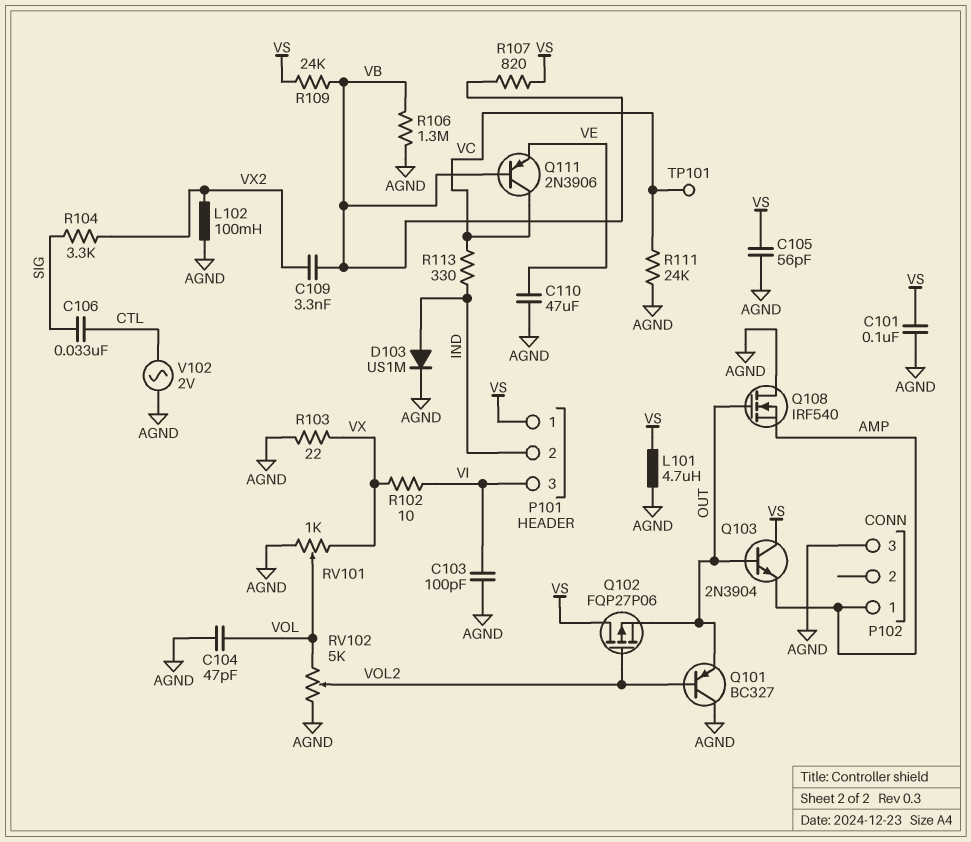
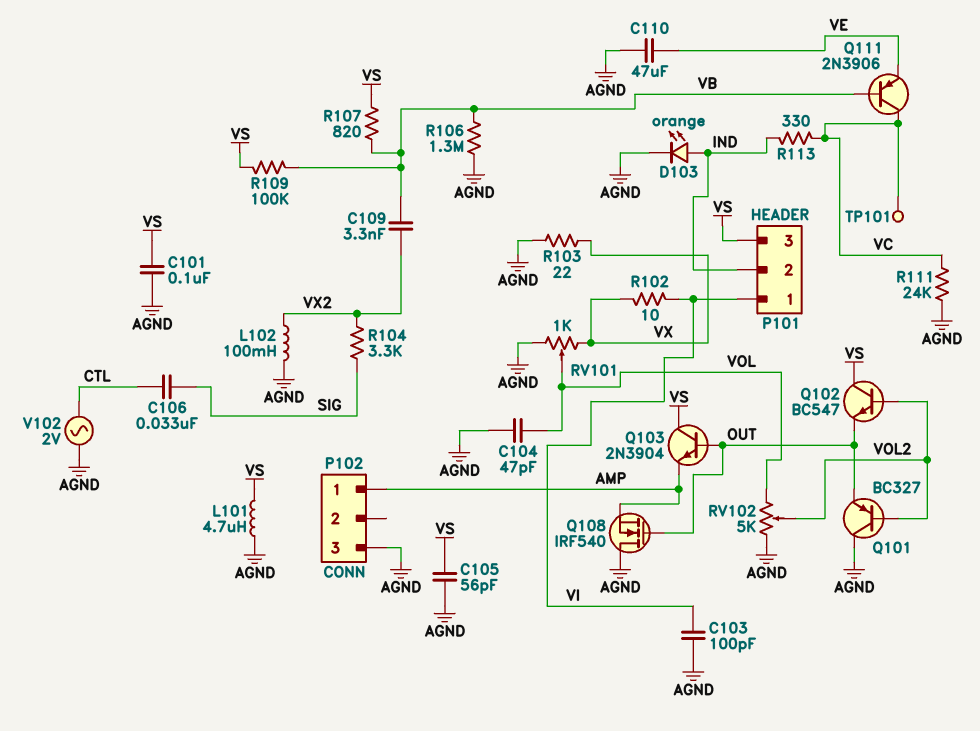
D103: diode US1M (A IND, K AGND) -> LED orange (A IND, K AGND)
P101 pin 1: VS -> VI
P101 pin 3: VI -> VS
Q102: PMOS FQP27P06 (G VOL2, D VS, S OUT) -> NPN BC547 (B VOL2, C VS, E OUT)
R109: 24k (VB, VS) -> 100k (VB, VS)

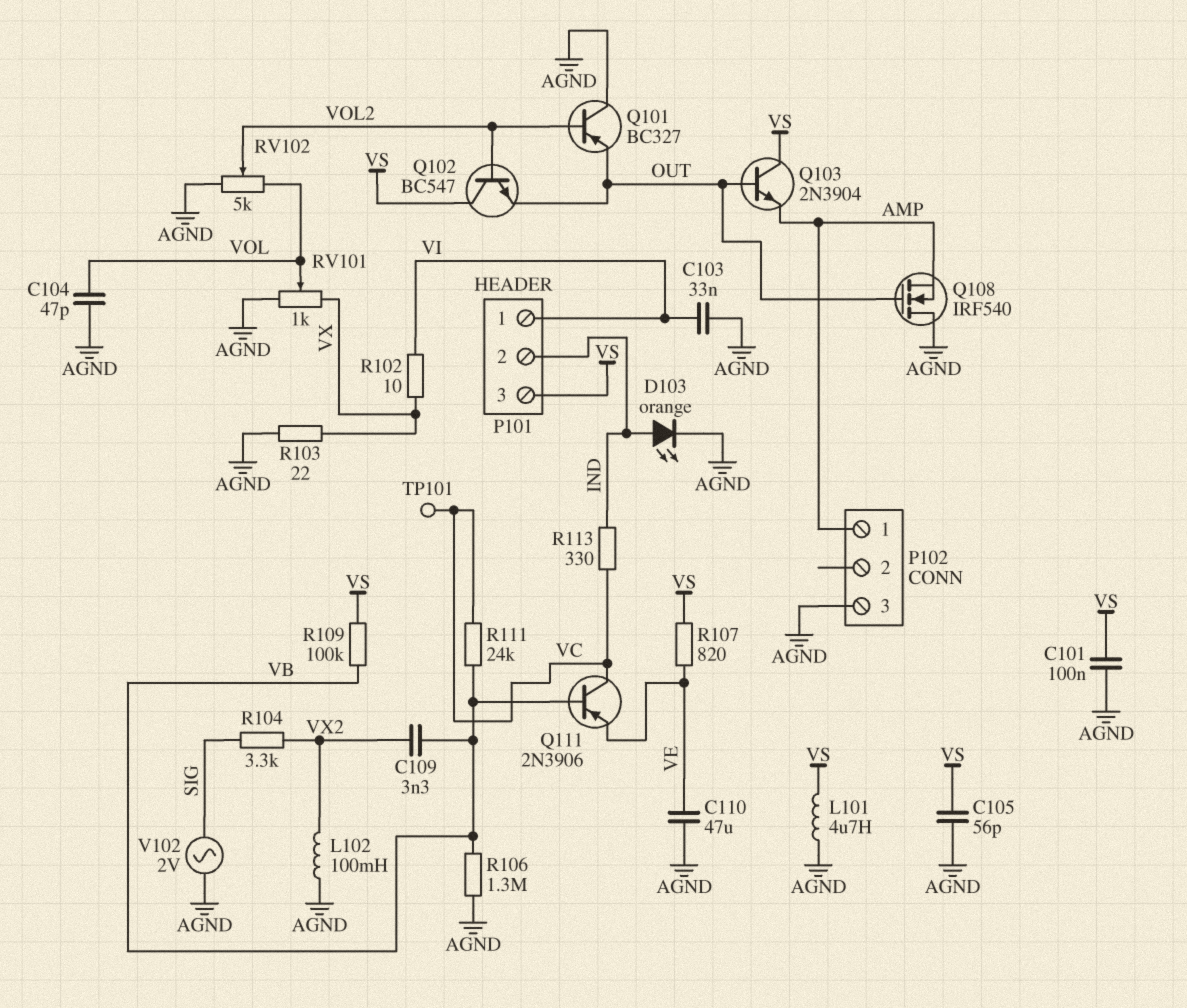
C103: 100pF (AGND, VI) -> 33nF (AGND, VI)
C106: 33nF (CTL, SIG) -> none
R107: 820 (VB, VS) -> 820 (VE, VS)
R111: 24k (AGND, VC) -> 24k (VB, VC)
V102: AC 2V (AGND, CTL) -> AC 2V (AGND, SIG)

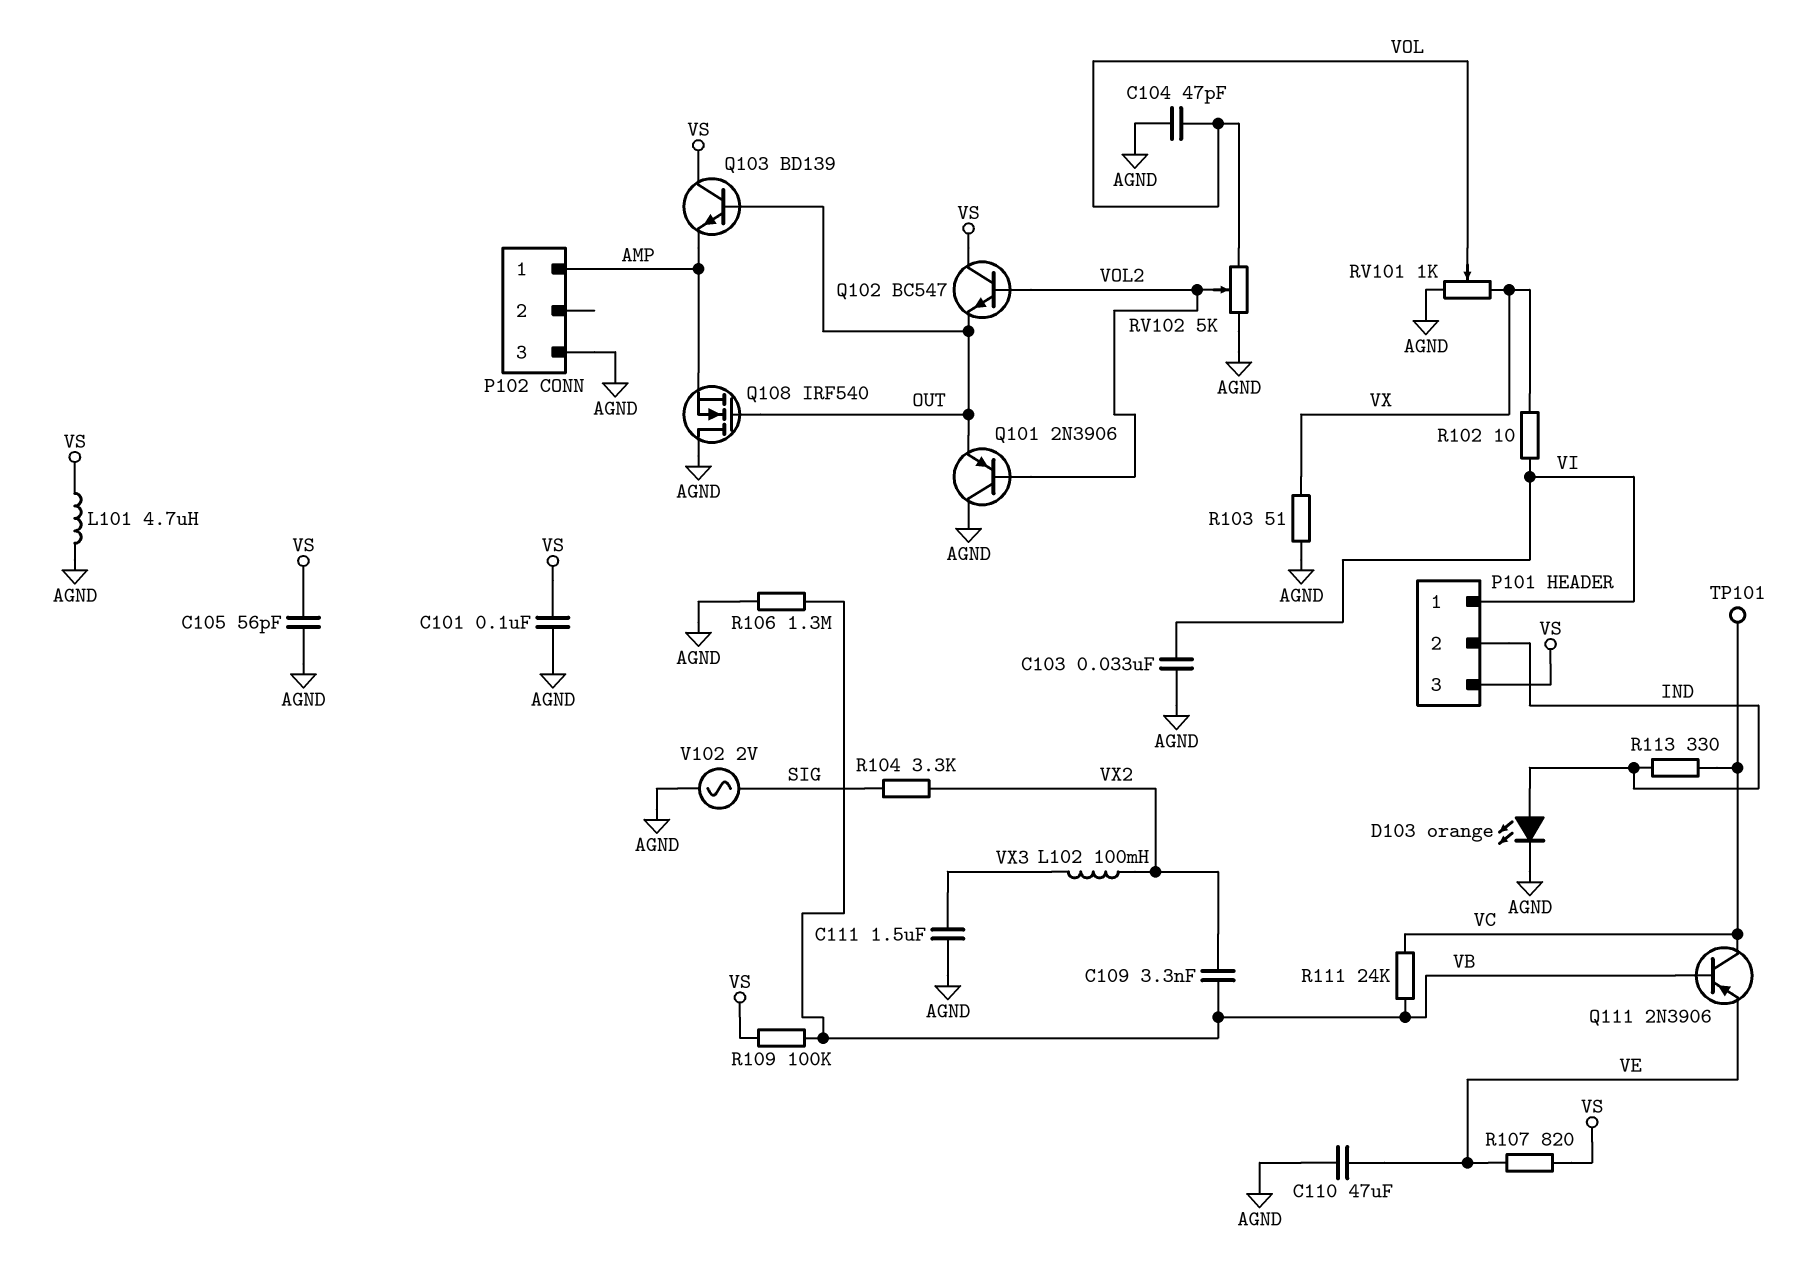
C111: none -> 1.5uF (AGND, VX3)
L102: 100mH (AGND, VX2) -> 100mH (VX2, VX3)
Q101: PNP BC327 (B VOL2, C AGND, E OUT) -> PNP 2N3906 (B VOL2, C AGND, E OUT)
Q103: NPN 2N3904 (B OUT, C VS, E AMP) -> NPN BD139 (B OUT, C VS, E AMP)
R103: 22 (AGND, VX) -> 51 (AGND, VX)

